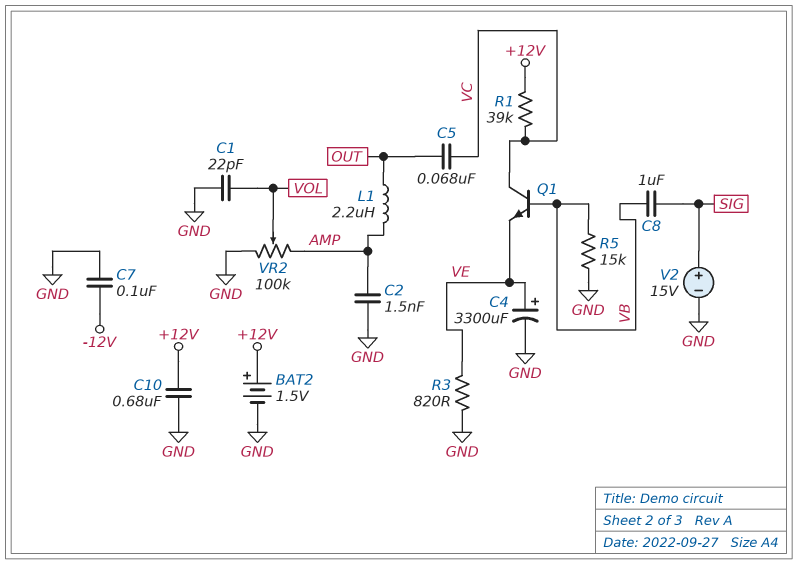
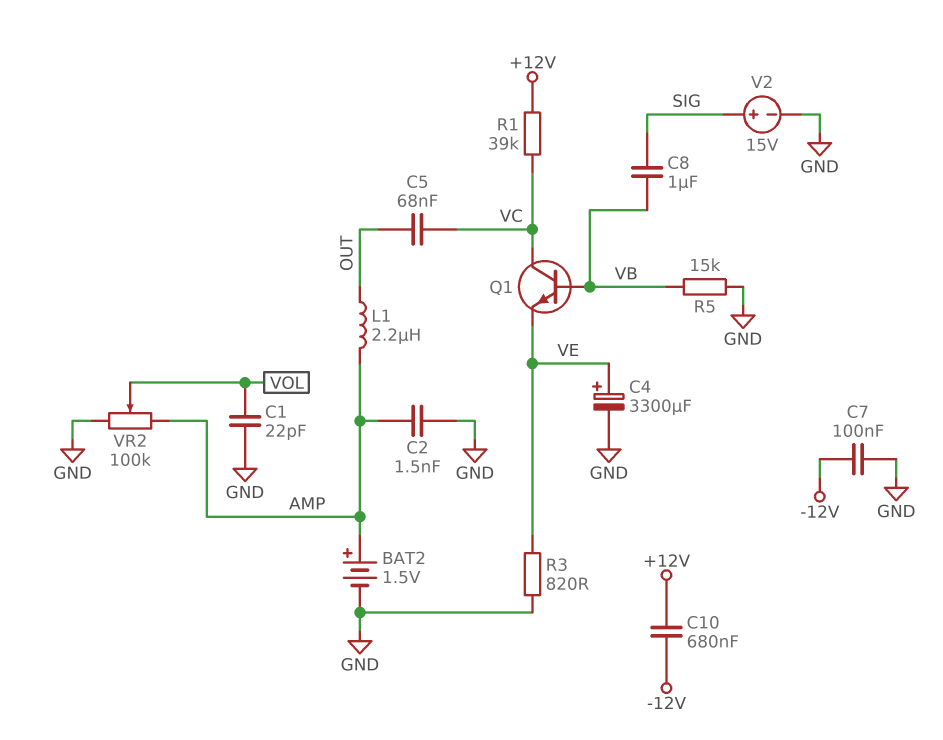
BAT2: 1.5V (plus +12V, minus GND) -> 1.5V (plus AMP, minus GND)
C10: 680nF (+12V, GND) -> 680nF (+12V, -12V)

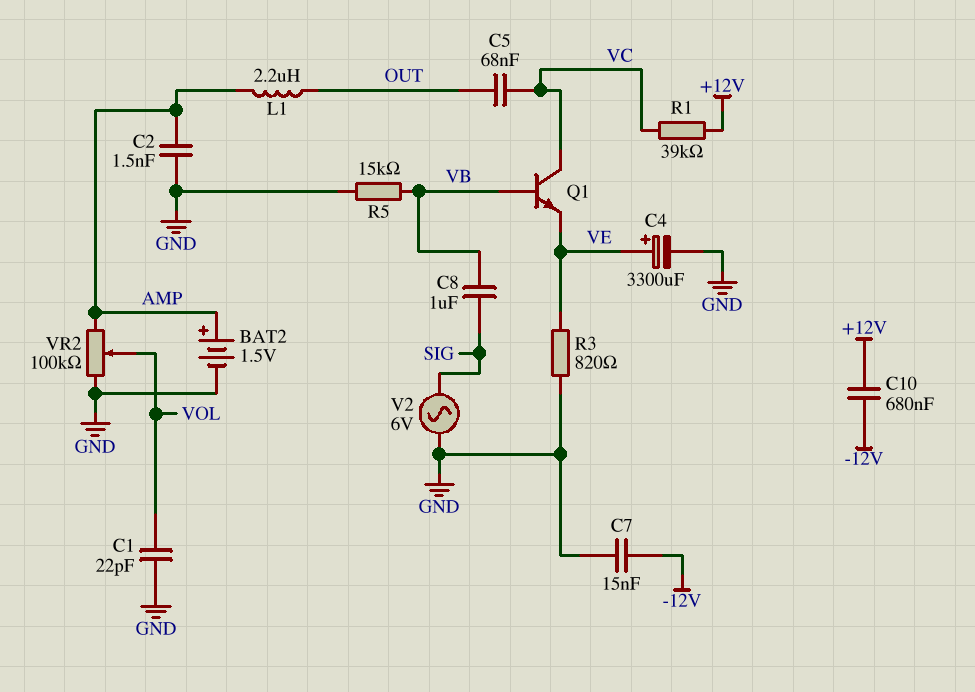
C7: 100nF (-12V, GND) -> 15nF (-12V, GND)
V2: 15V (plus SIG, minus GND) -> AC 6V (GND, SIG)

